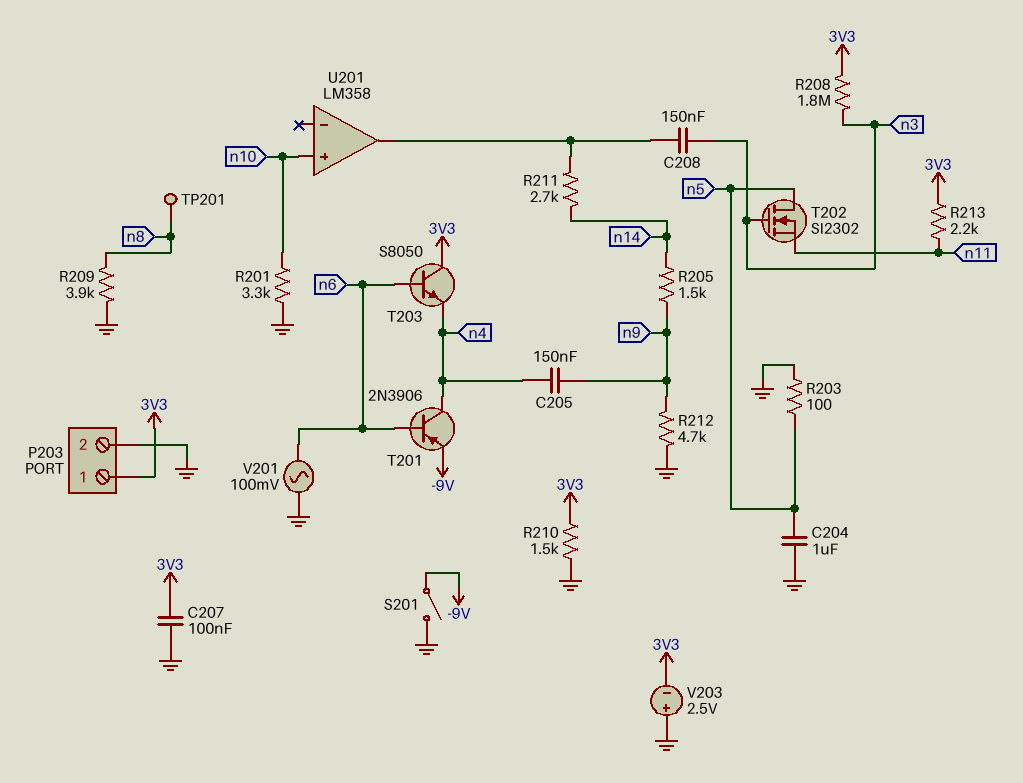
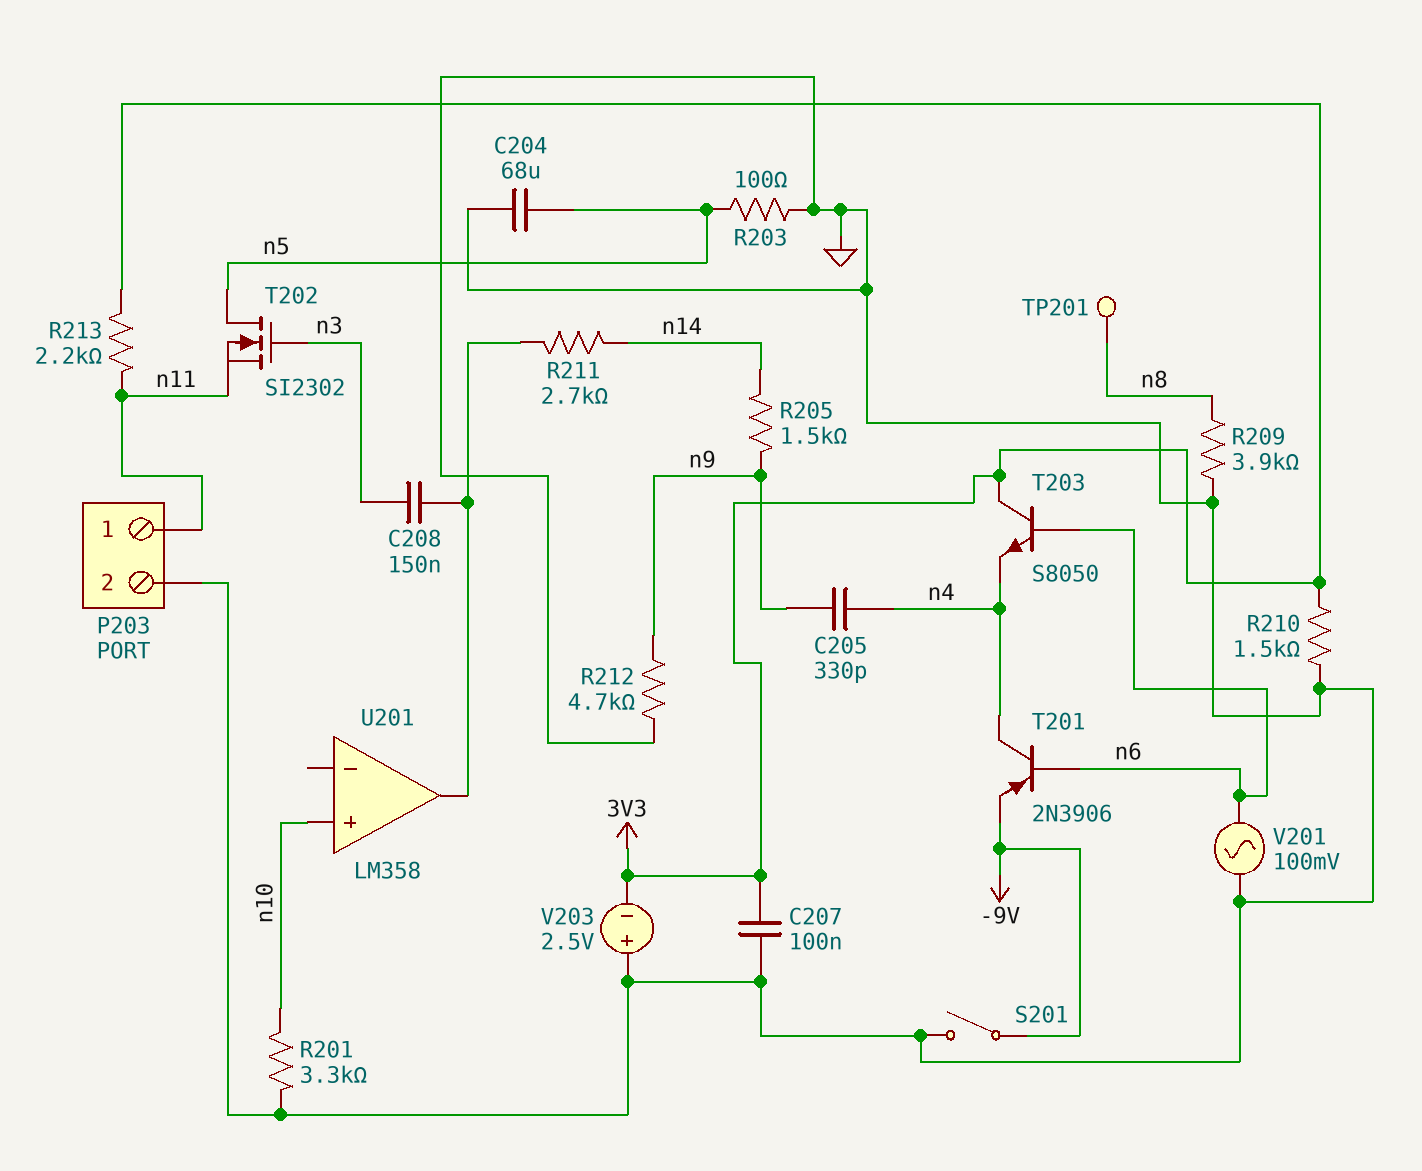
C204: 1uF (GND, n5) -> 68uF (GND, n5)
C205: 150nF (n4, n9) -> 330pF (n4, n9)
P203 pin 1: 3V3 -> n11
R208: 1.8M (3V3, n3) -> none

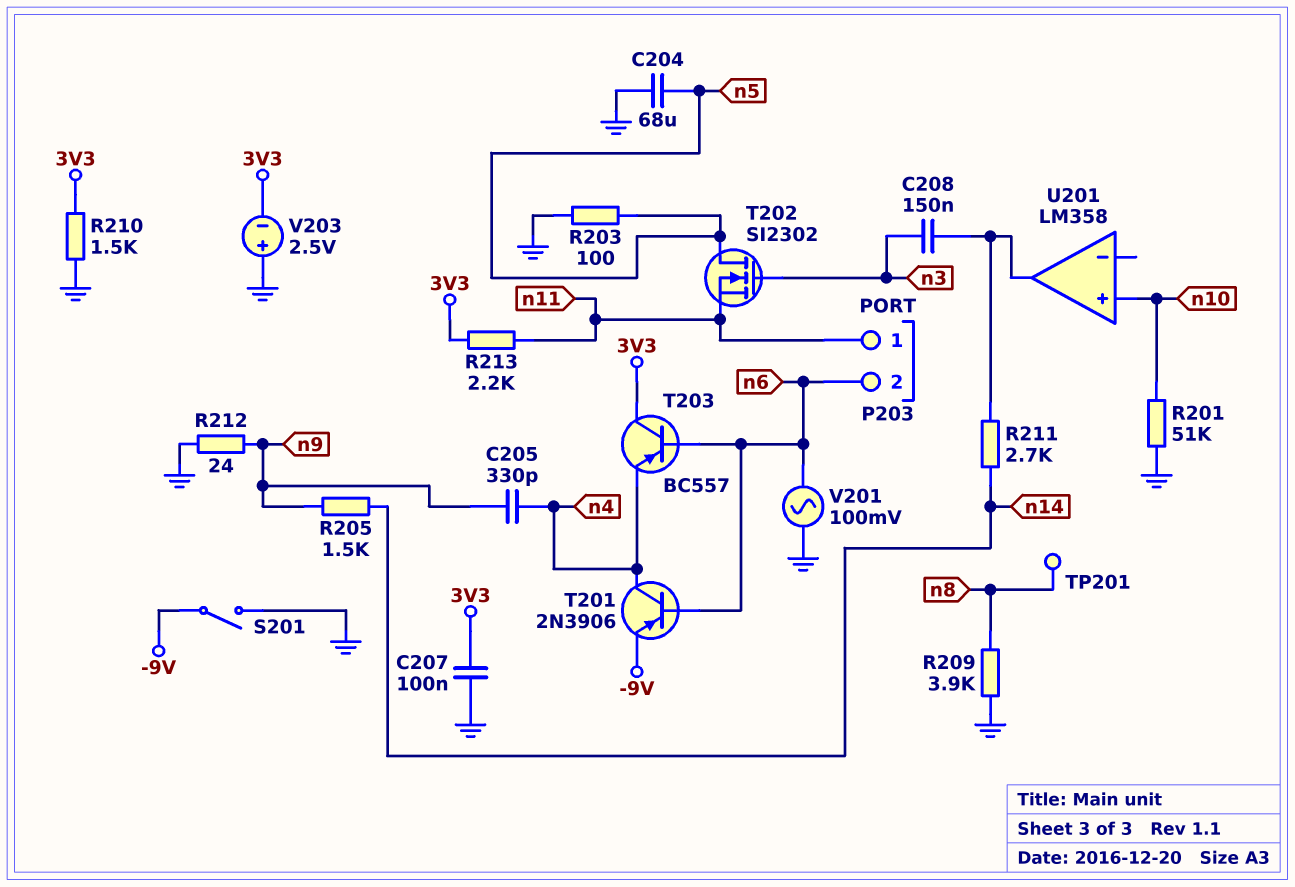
P203 pin 2: GND -> n6
R201: 3.3k (GND, n10) -> 51k (GND, n10)
R212: 4.7k (GND, n9) -> 24 (GND, n9)
T203: NPN S8050 (B n6, C 3V3, E n4) -> PNP BC557 (B n6, C 3V3, E n4)

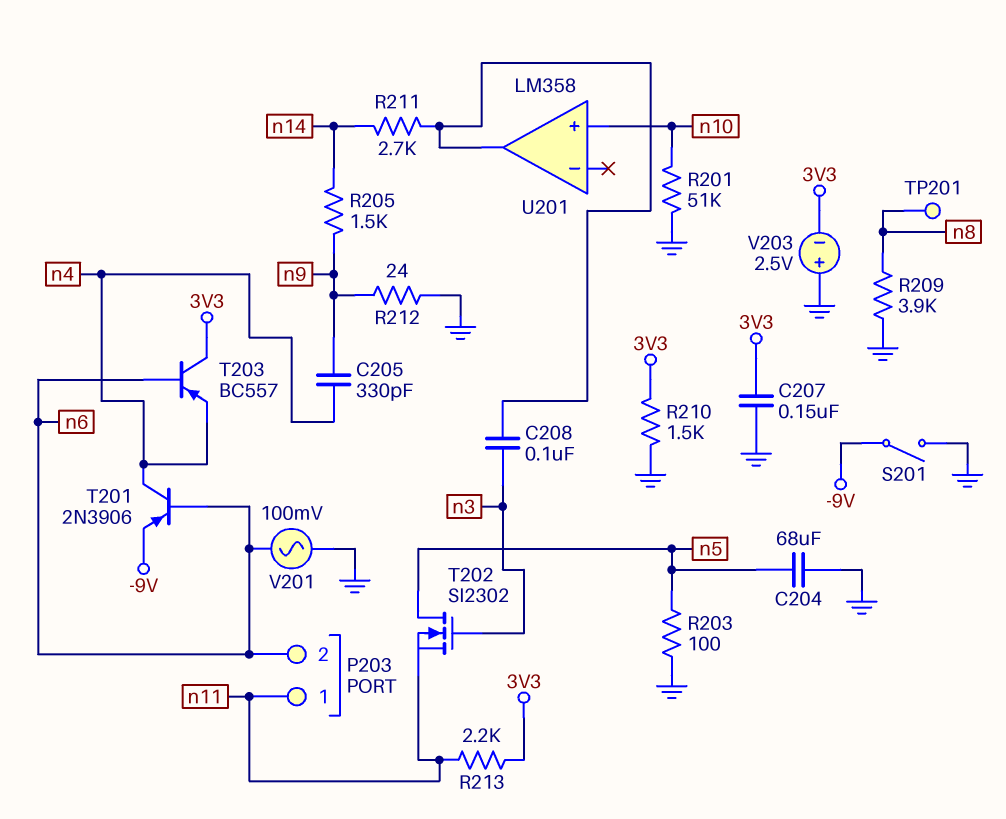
C207: 100nF (3V3, GND) -> 150nF (3V3, GND)
C208: 150nF (U201/out, n3) -> 100nF (U201/out, n3)

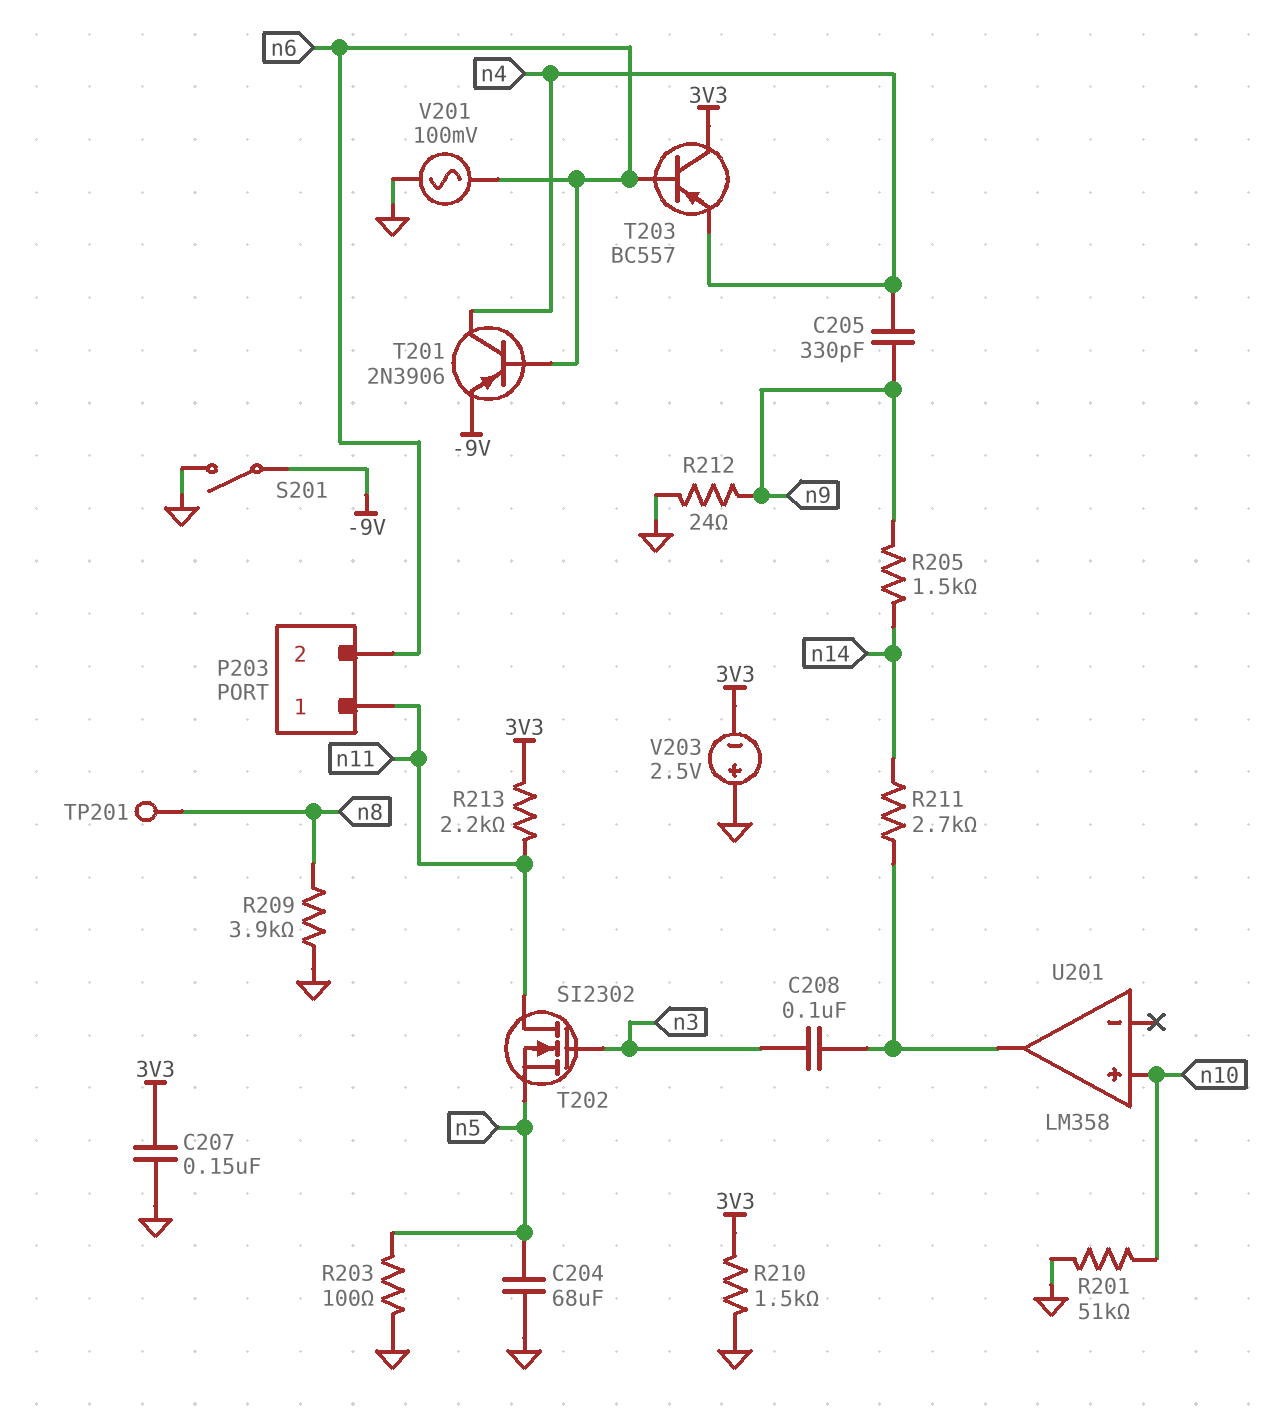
T202: NMOS SI2302 (G n3, D n5, S n11) -> NMOS SI2302 (G n3, D n11, S n5)

